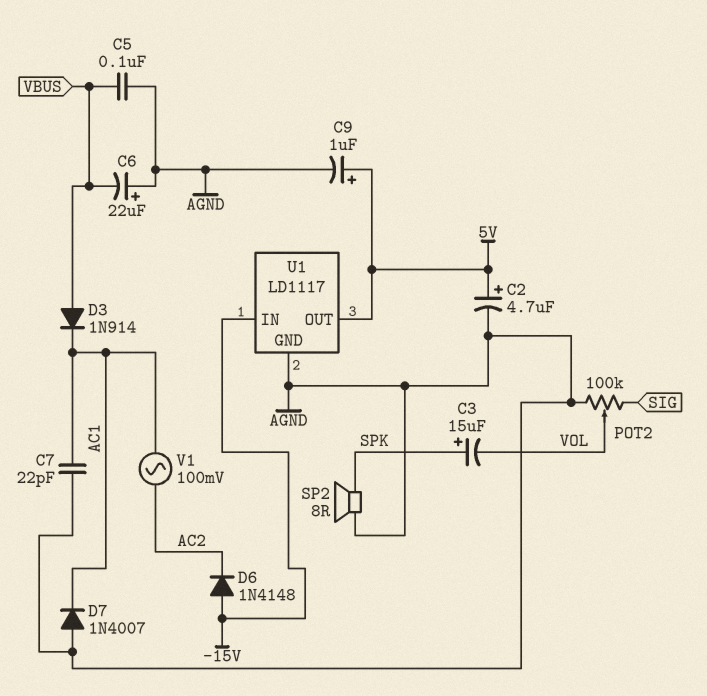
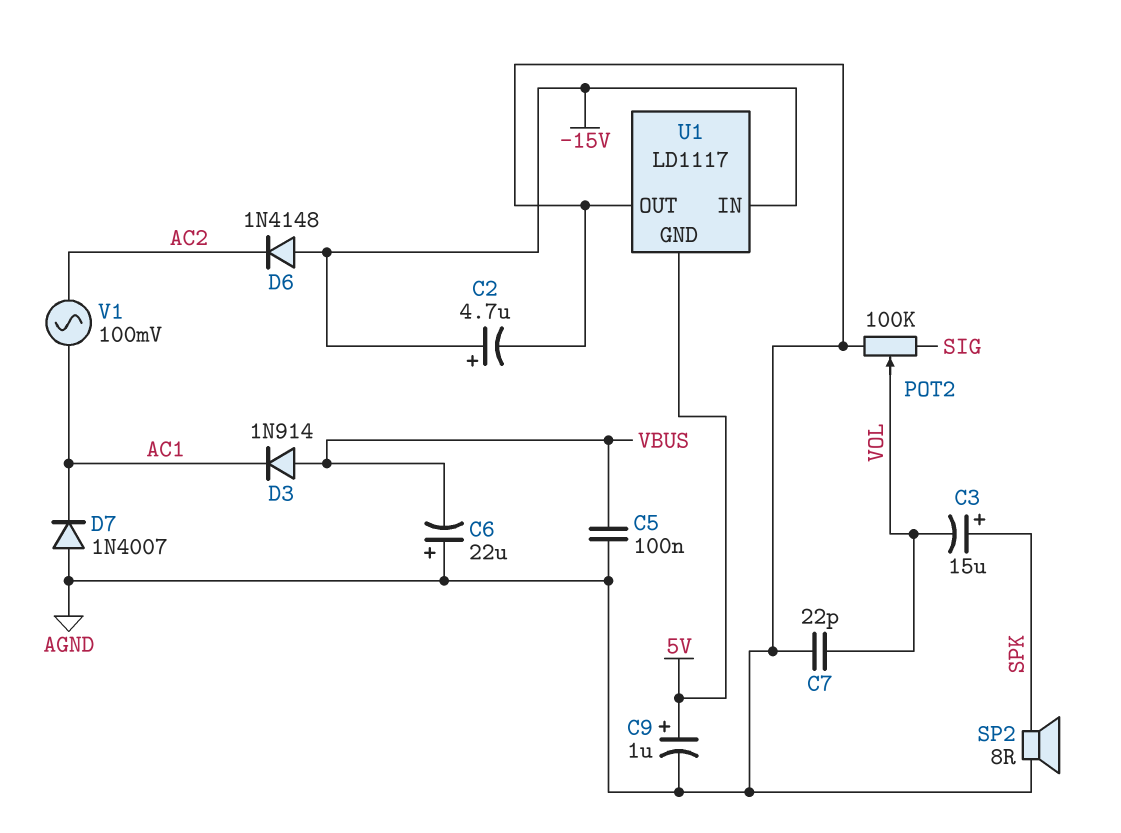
C2: 4.7uF (plus 5V, minus AGND) -> 4.7uF (plus -15V, minus AGND)
C7: 22pF (AC1, AGND) -> 22pF (AGND, VOL)
U1 pin GND: AGND -> 5V
U1 pin OUT: 5V -> AGND

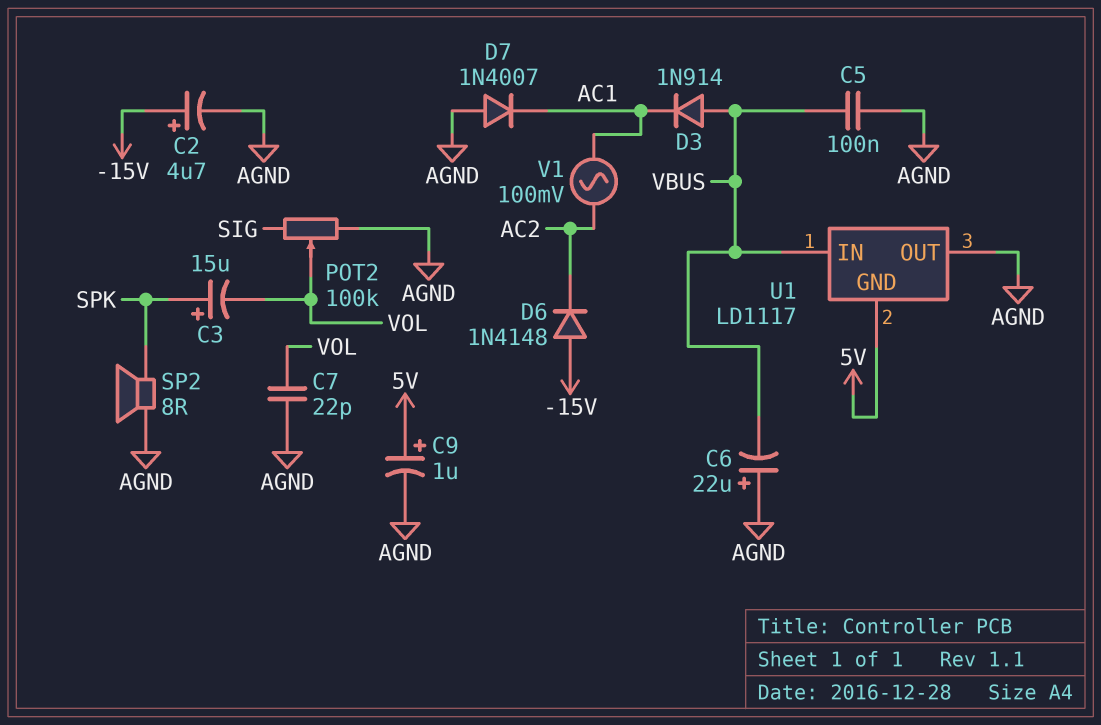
U1 pin IN: -15V -> VBUS

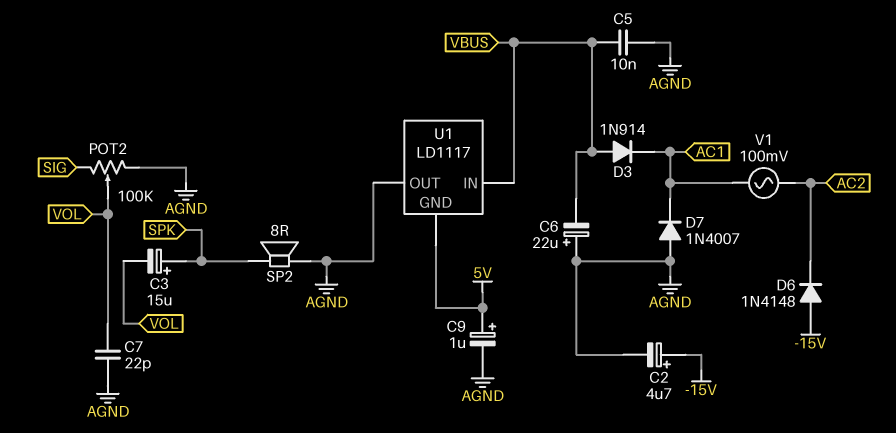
C5: 100nF (AGND, VBUS) -> 10nF (AGND, VBUS)

